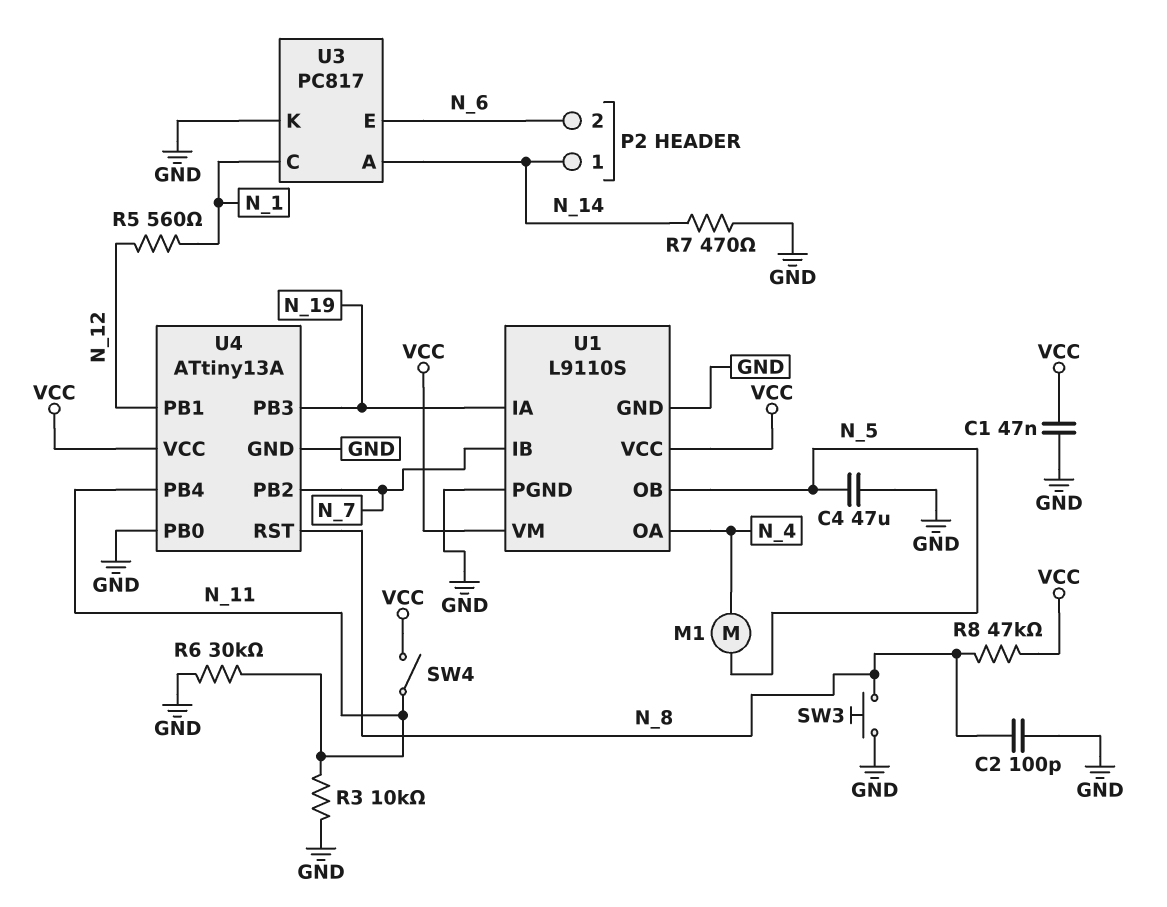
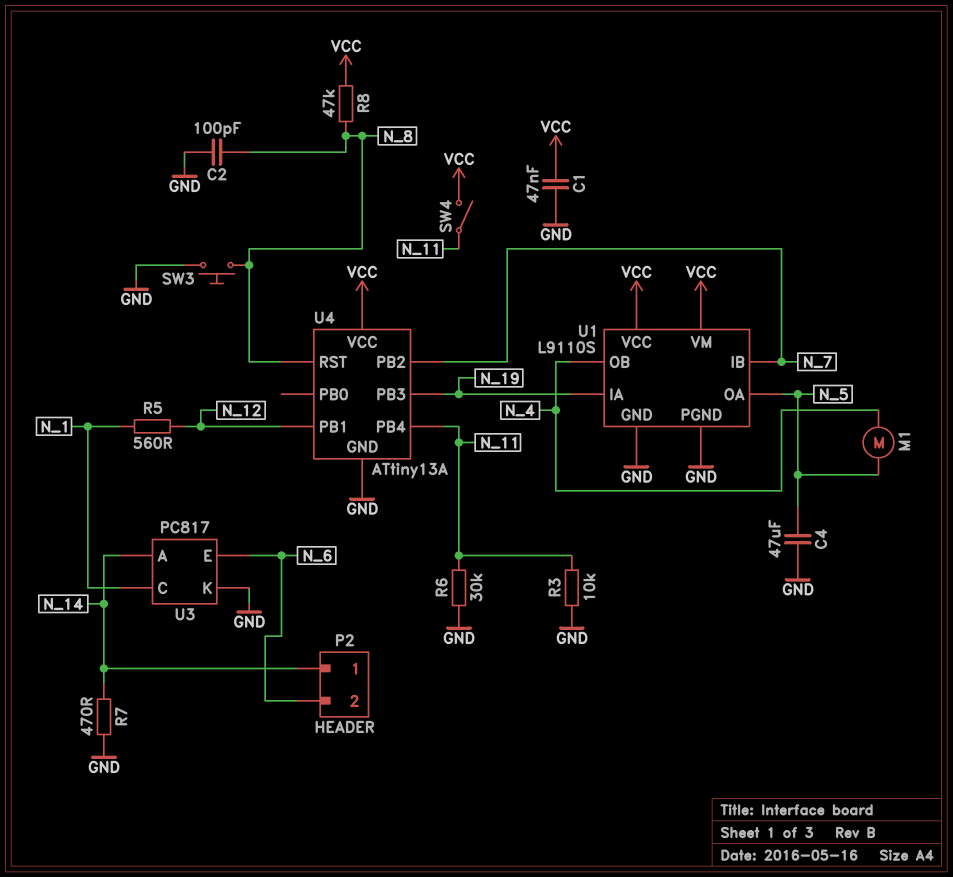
U1 pin OA: N_4 -> N_5
U1 pin OB: N_5 -> N_4
U4 pin PB0: GND -> none

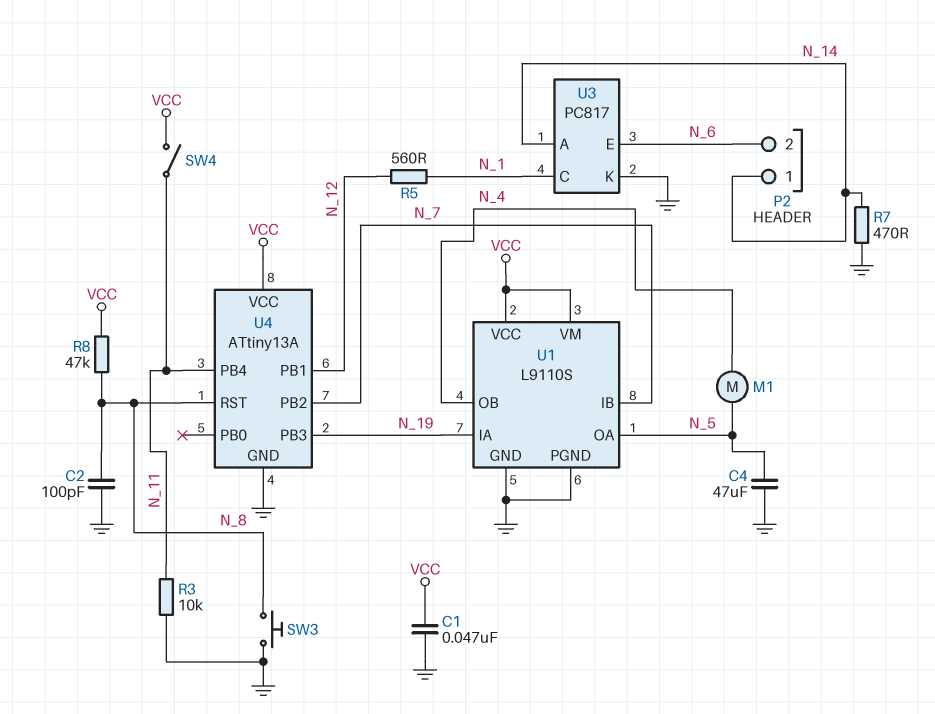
R6: 30k (GND, N_11) -> none

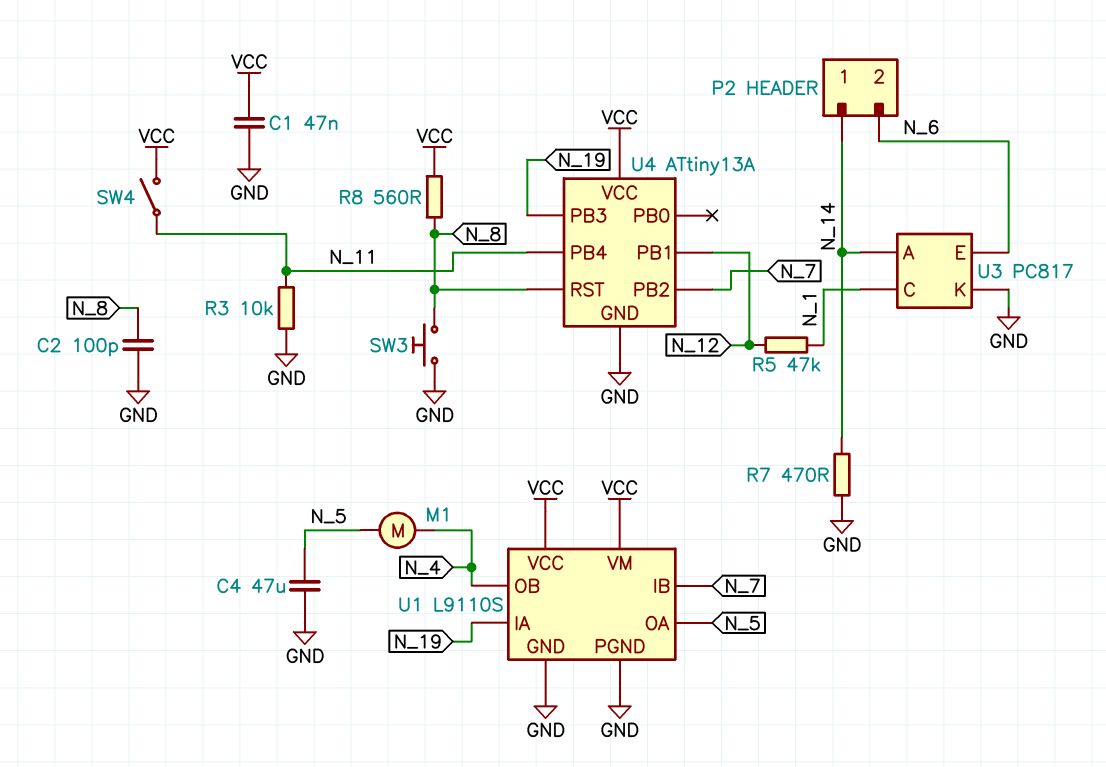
R5: 560 (N_1, N_12) -> 47k (N_1, N_12)
R8: 47k (N_8, VCC) -> 560 (N_8, VCC)

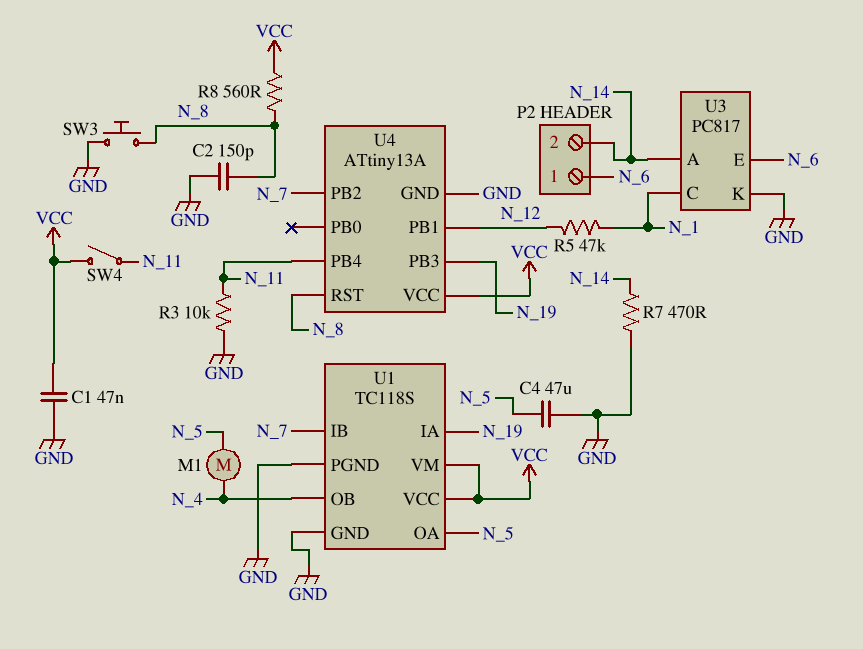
C2: 100pF (GND, N_8) -> 150pF (GND, N_8)
P2 pin 1: N_14 -> N_6
P2 pin 2: N_6 -> N_14
U1: L9110S -> TC118S

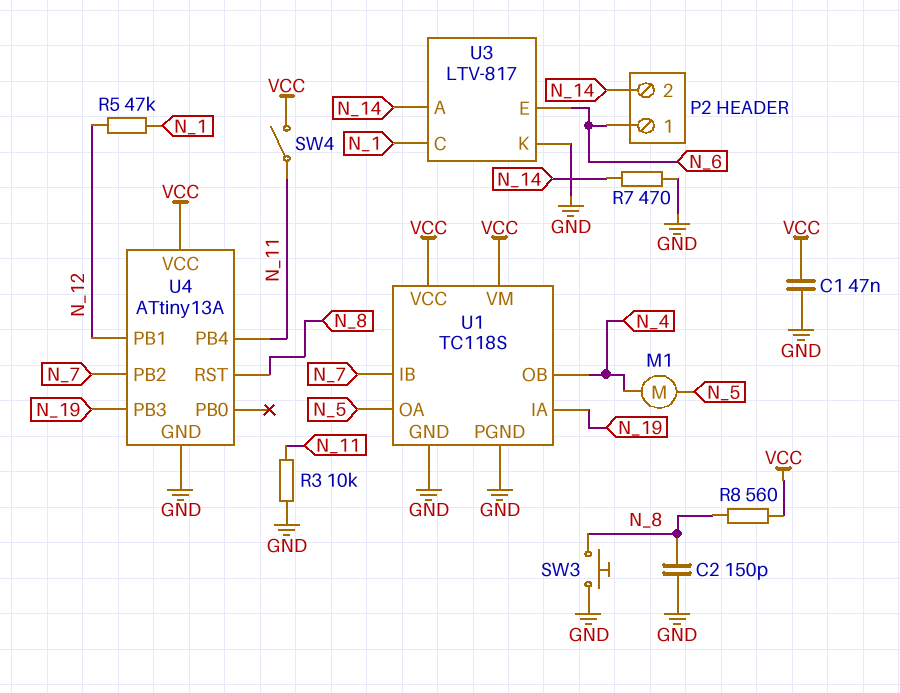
C4: 47uF (GND, N_5) -> none
U3: PC817 -> LTV-817

